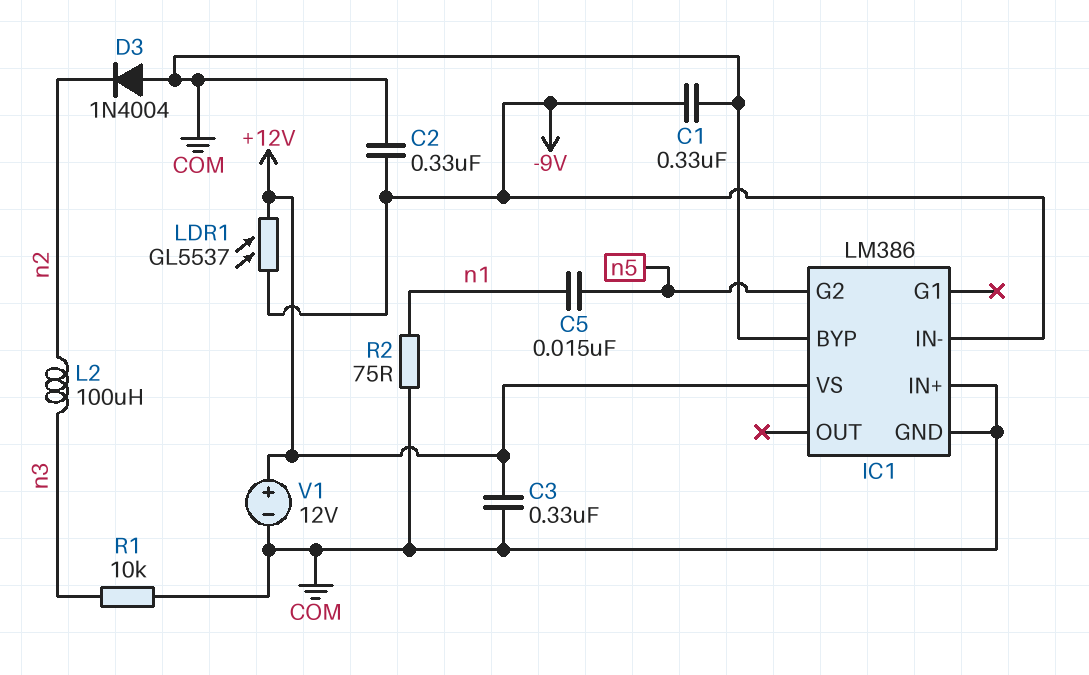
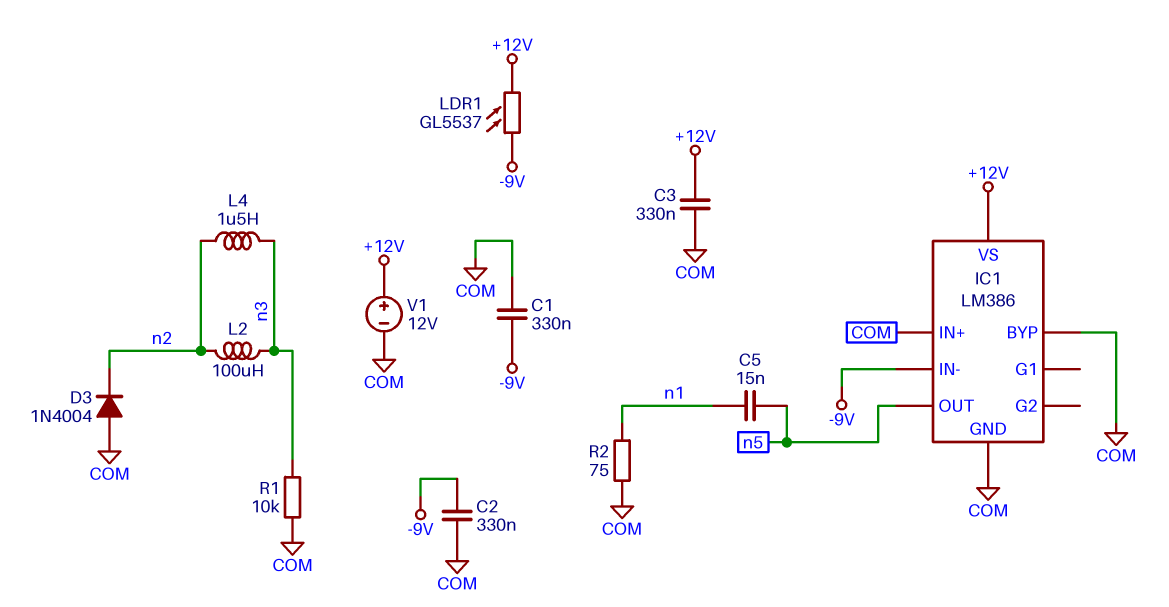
IC1 pin G2: n5 -> none
IC1 pin OUT: none -> n5
L4: none -> 1.5uH (n2, n3)

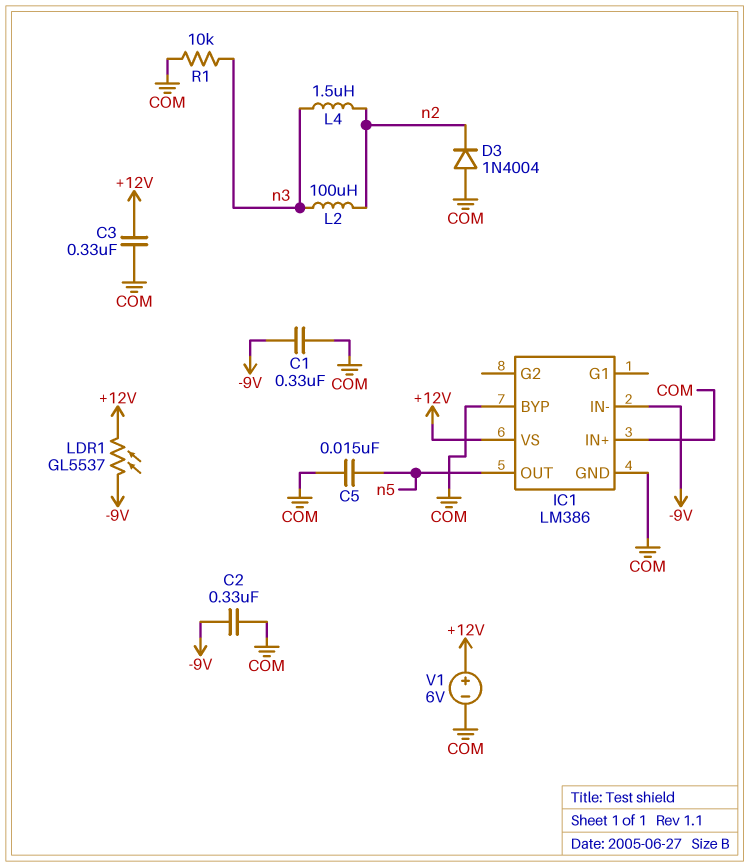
C5: 15nF (n1, n5) -> 15nF (COM, n5)
R2: 75 (COM, n1) -> none
V1: 12V (plus +12V, minus COM) -> 6V (plus +12V, minus COM)

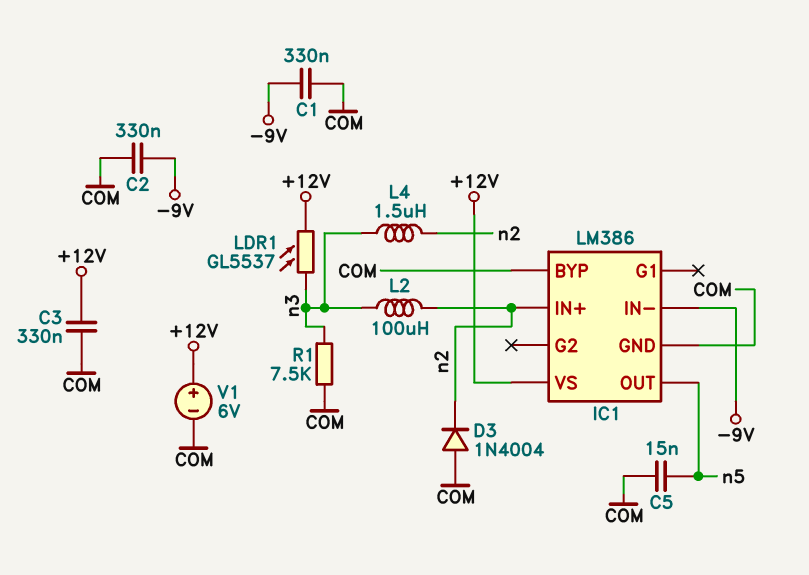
IC1 pin IN+: COM -> n2
LDR1: GL5537 (+12V, -9V) -> GL5537 (+12V, n3)
R1: 10k (COM, n3) -> 7.5k (COM, n3)

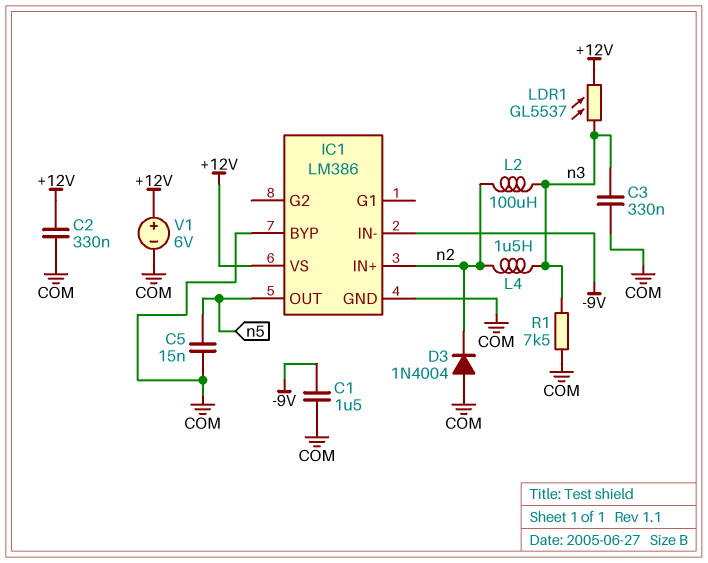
C1: 330nF (-9V, COM) -> 1.5uF (-9V, COM)
C2: 330nF (-9V, COM) -> 330nF (+12V, COM)
C3: 330nF (+12V, COM) -> 330nF (COM, n3)

